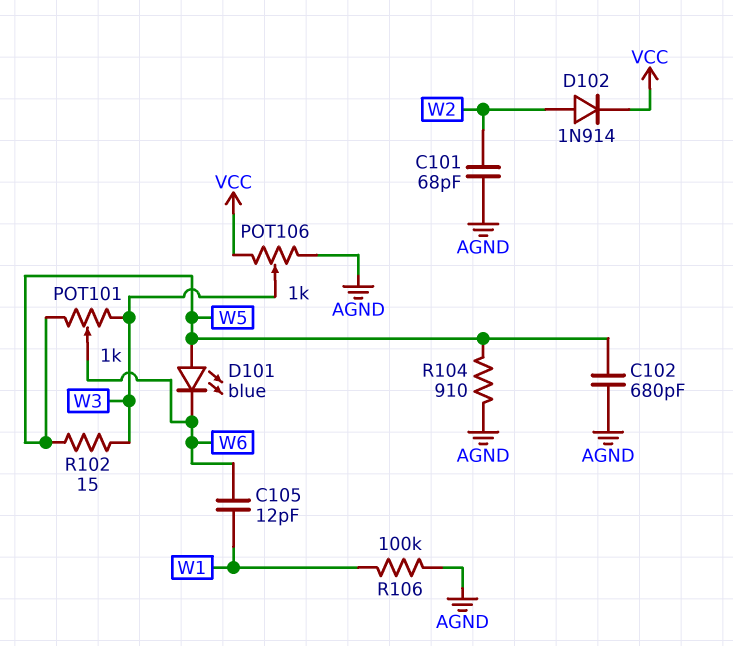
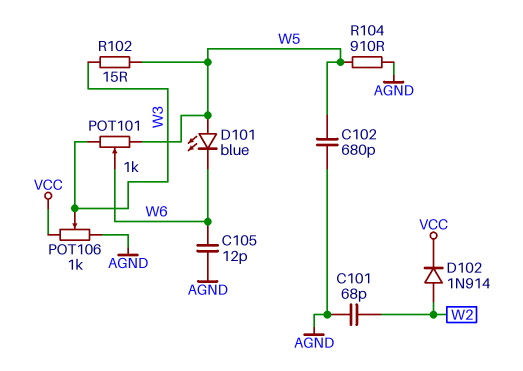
C105: 12pF (W1, W6) -> 12pF (AGND, W6)
R106: 100k (AGND, W1) -> none

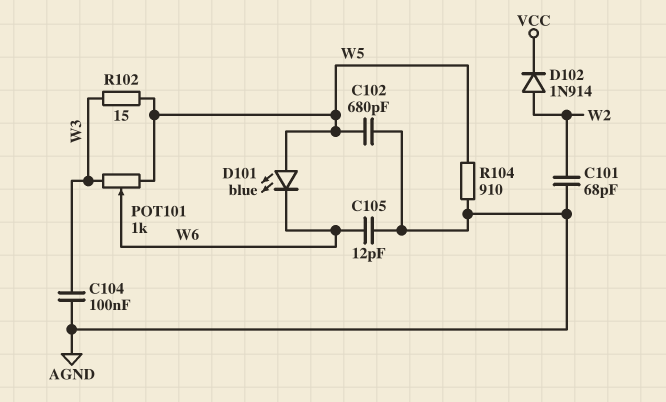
C104: none -> 100nF (AGND, W3)
POT106: 1k (AGND, VCC, wiper W3) -> none

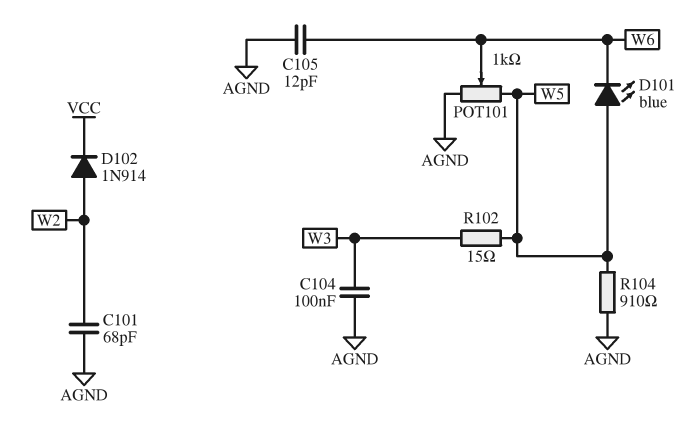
C102: 680pF (AGND, W5) -> none
POT101: 1k (W3, W5, wiper W6) -> 1k (AGND, W5, wiper W6)

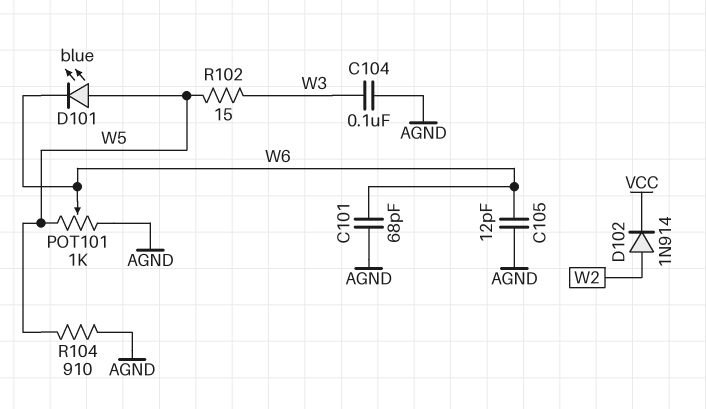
C101: 68pF (AGND, W2) -> 68pF (AGND, W6)

